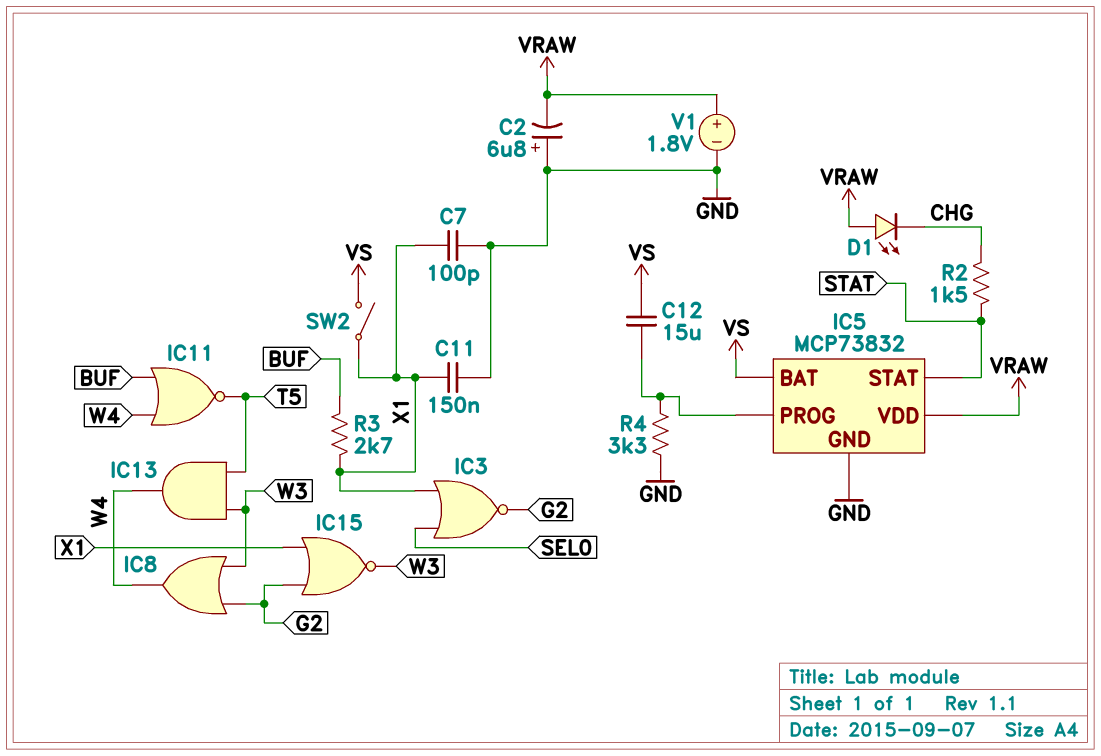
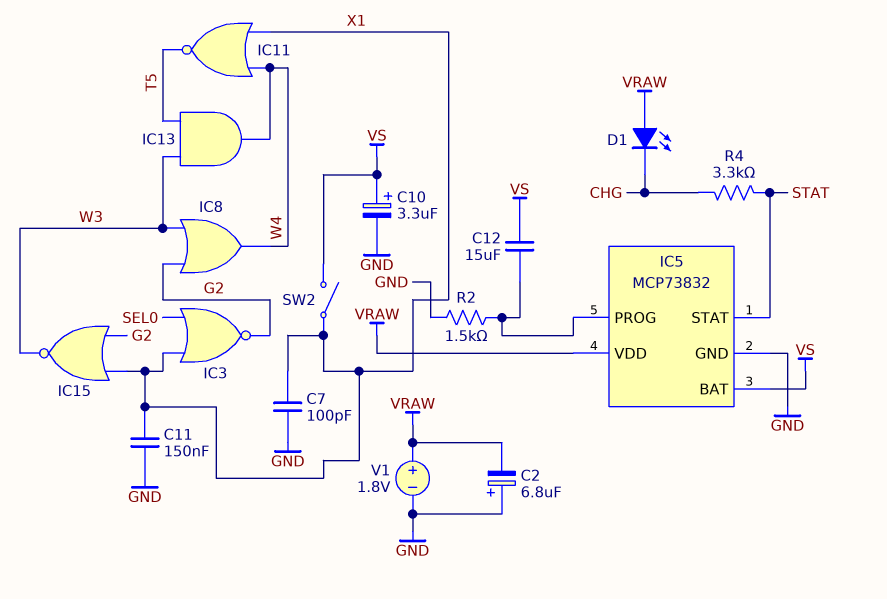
C10: none -> 3.3uF (plus VS, minus GND)
IC11: NOR (in BUF, in W4, out T5) -> NOR (in W4, in X1, out T5)
R2: 1.5k (CHG, STAT) -> 1.5k (GND, IC5/PROG)
R3: 2.7k (BUF, X1) -> none
R4: 3.3k (GND, IC5/PROG) -> 3.3k (CHG, STAT)

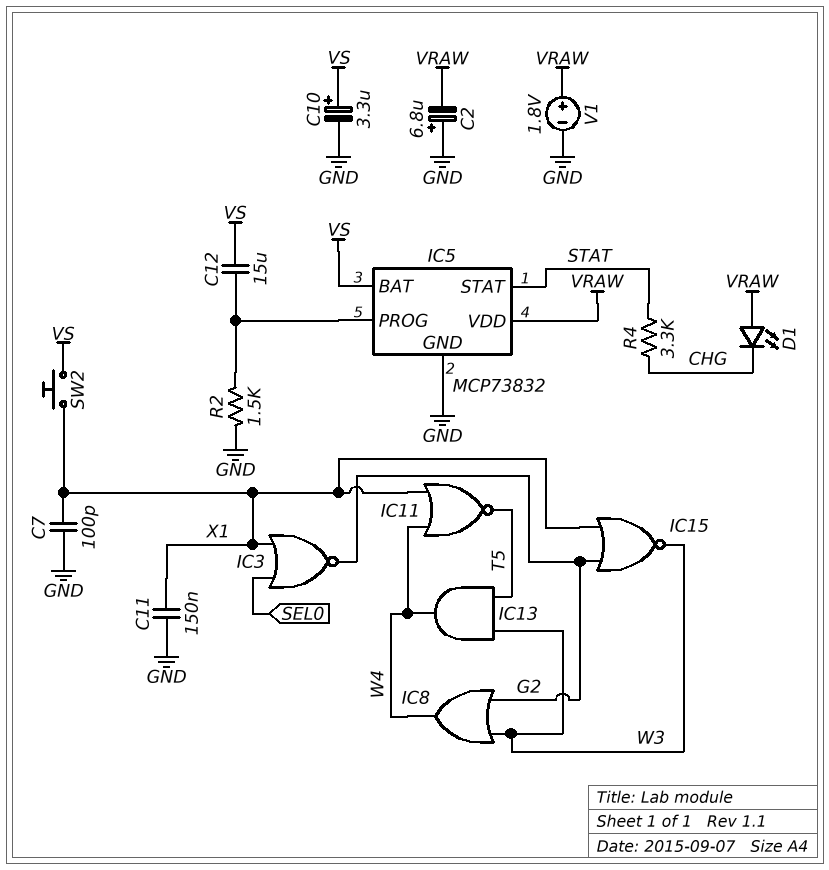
SW2: switch (VS, X1) -> button (VS, X1)

